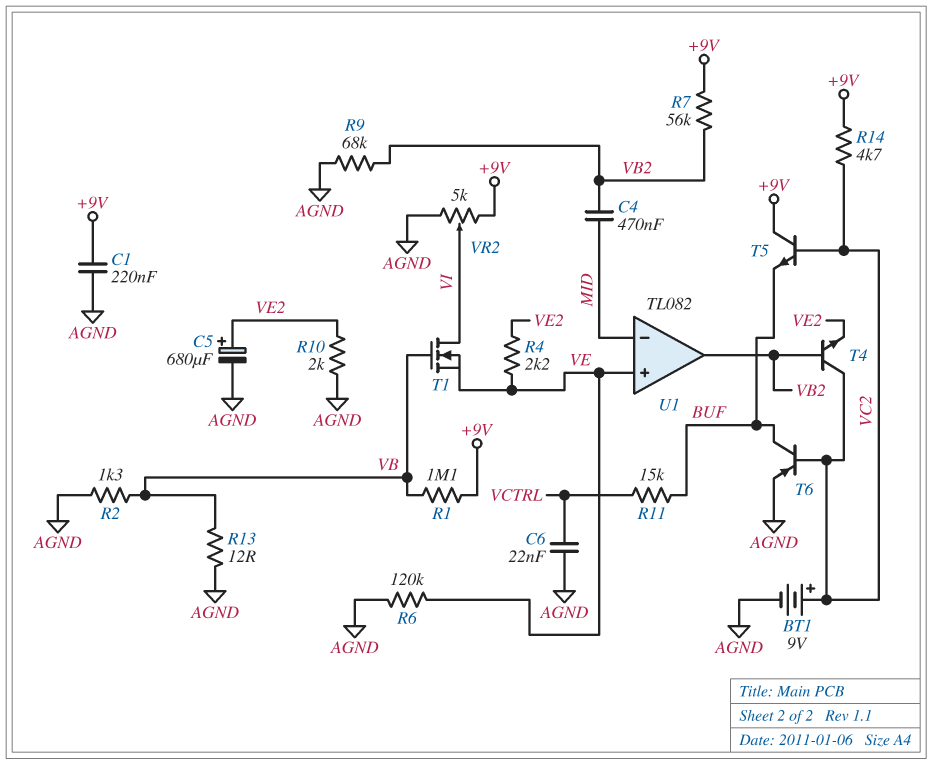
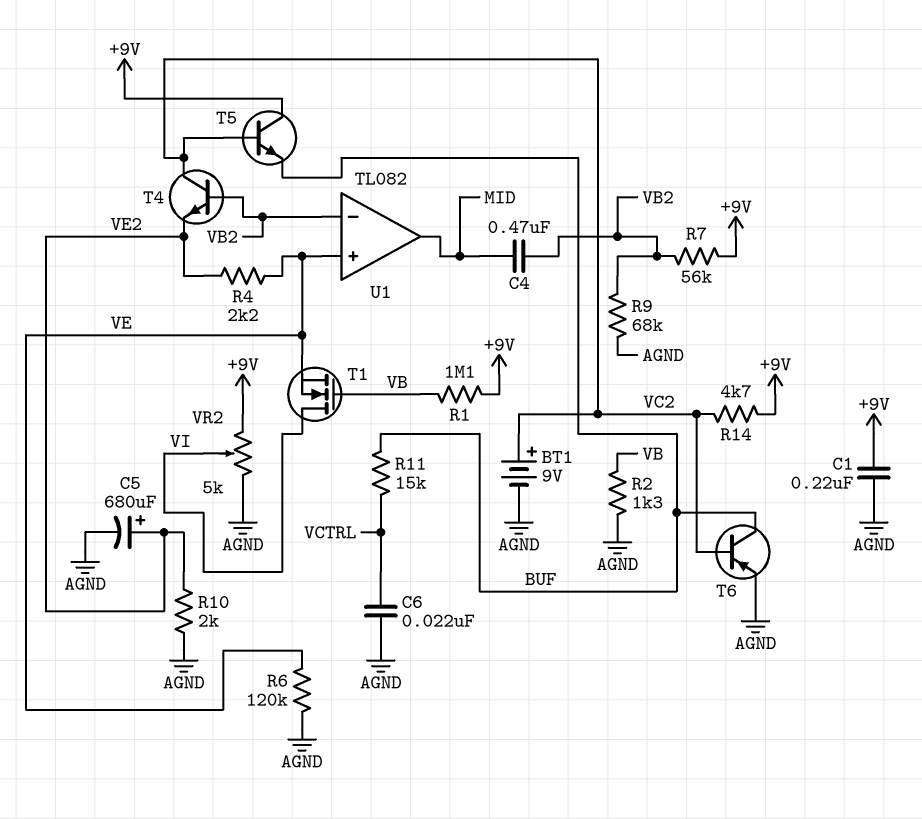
R13: 12 (AGND, VB) -> none
U1 pin in-: MID -> VB2
U1 pin out: VB2 -> MID

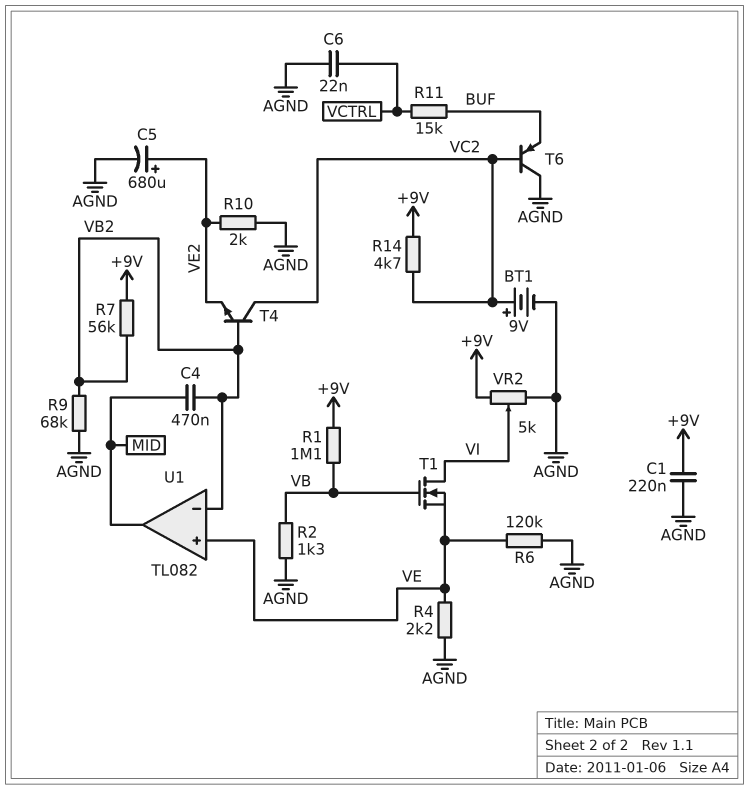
R4: 2.2k (VE, VE2) -> 2.2k (AGND, VE)
T5: NPN (B VC2, C +9V, E BUF) -> none
T6: PNP (B VC2, C BUF, E AGND) -> PNP (B VC2, C AGND, E BUF)

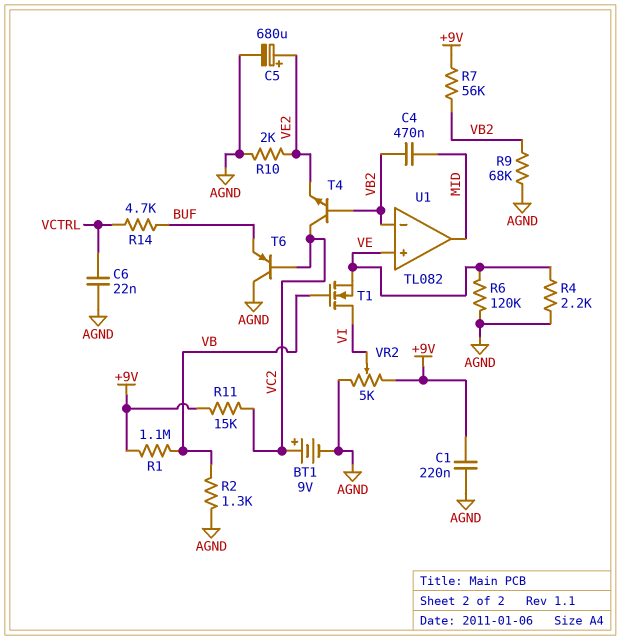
R11: 15k (BUF, VCTRL) -> 15k (+9V, VC2)
R14: 4.7k (+9V, VC2) -> 4.7k (BUF, VCTRL)

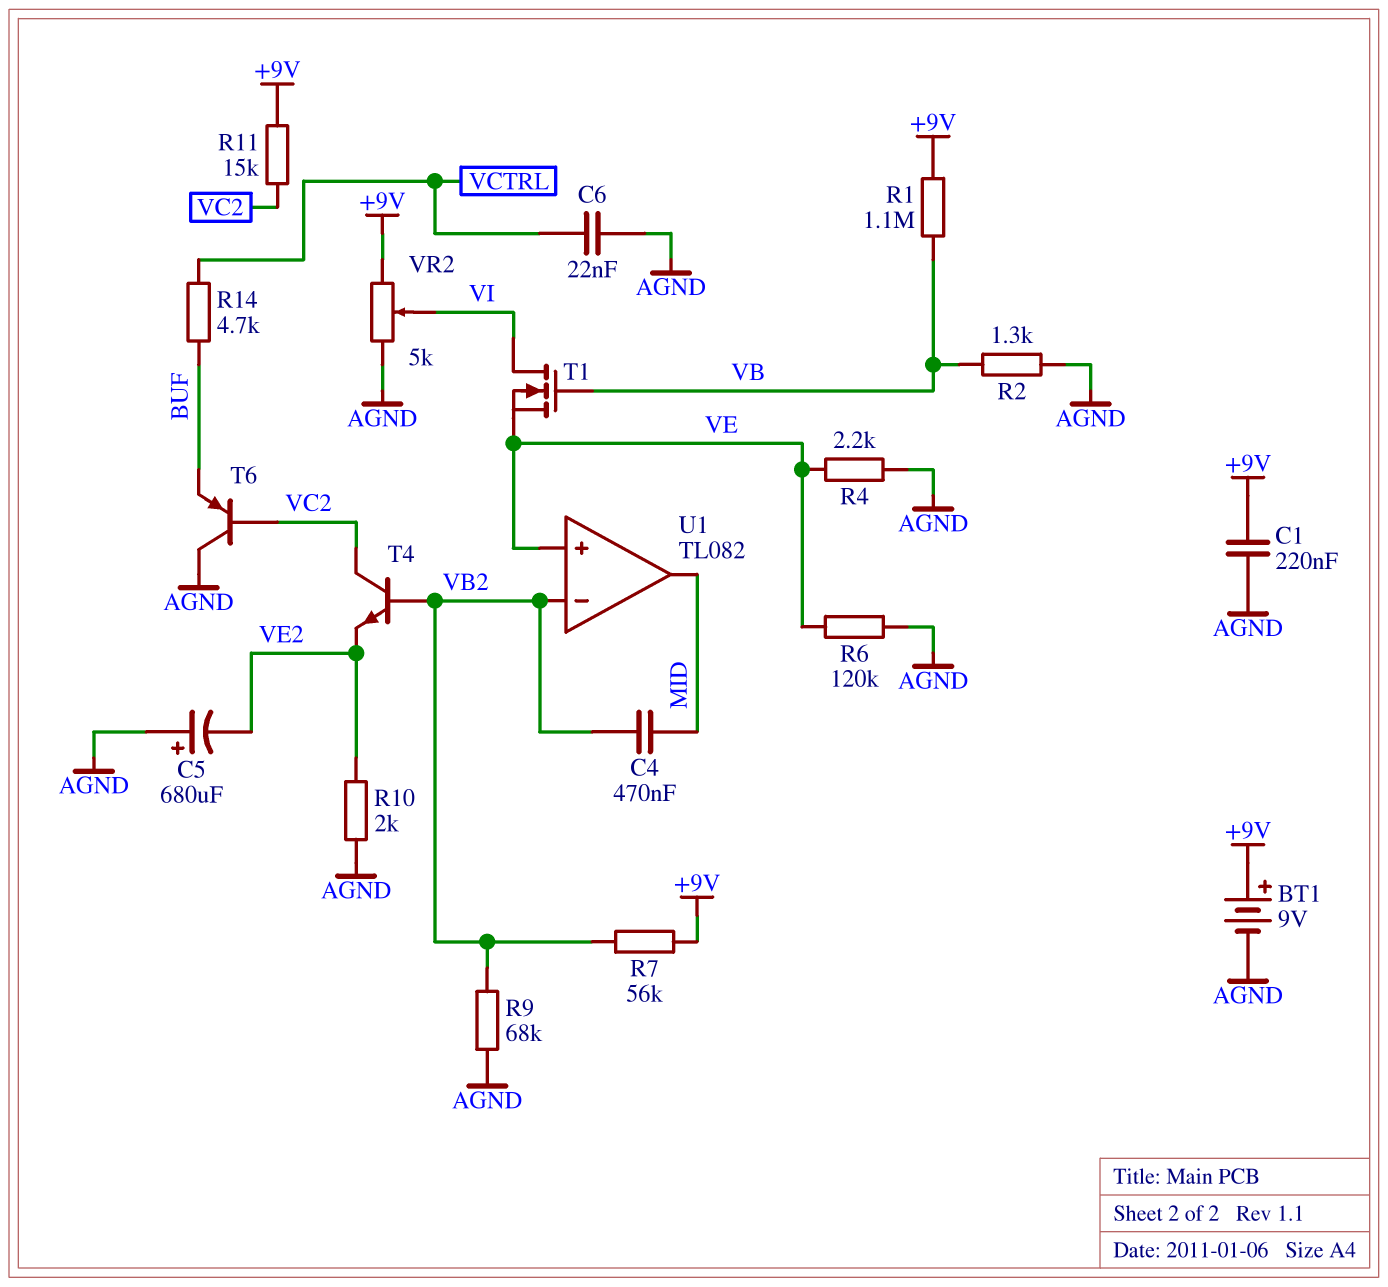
BT1: 9V (plus VC2, minus AGND) -> 9V (plus +9V, minus AGND)
C5: 680uF (plus VE2, minus AGND) -> 680uF (plus AGND, minus VE2)

